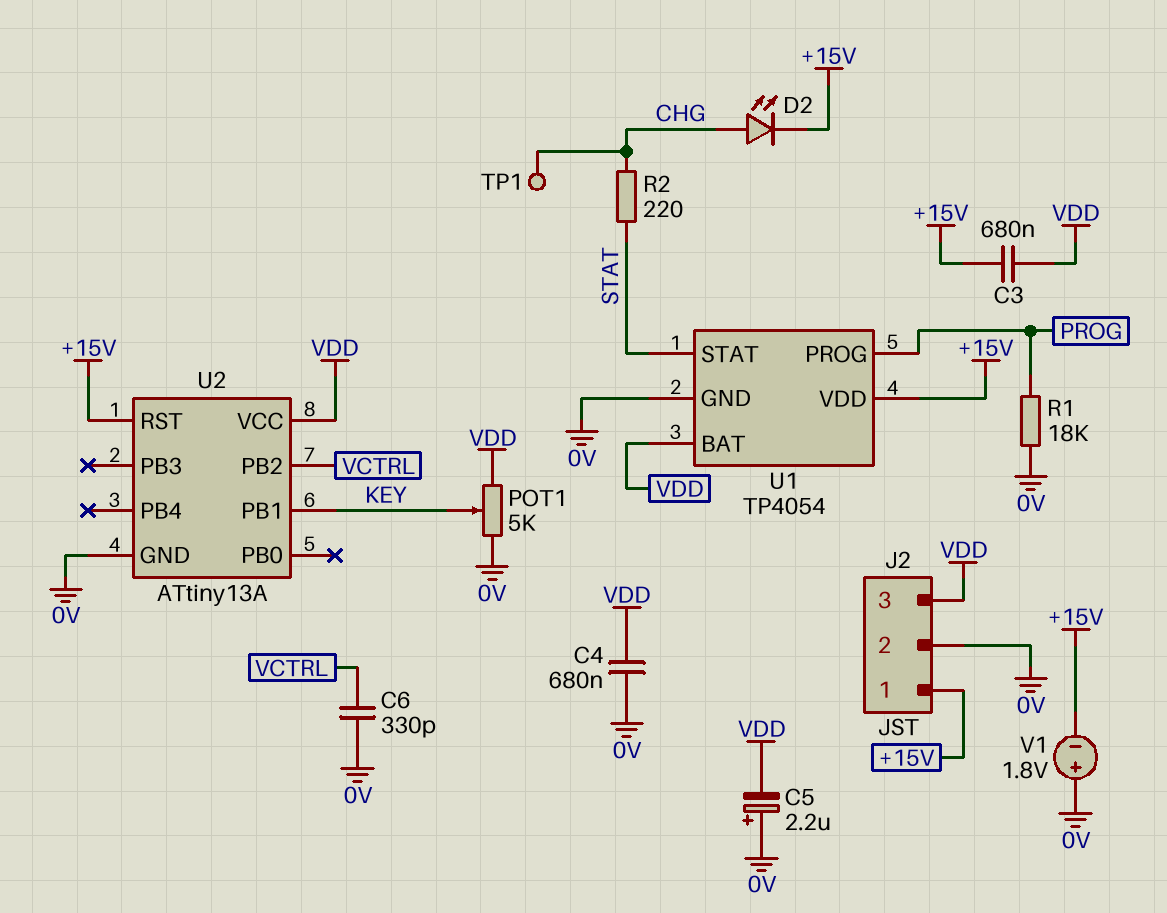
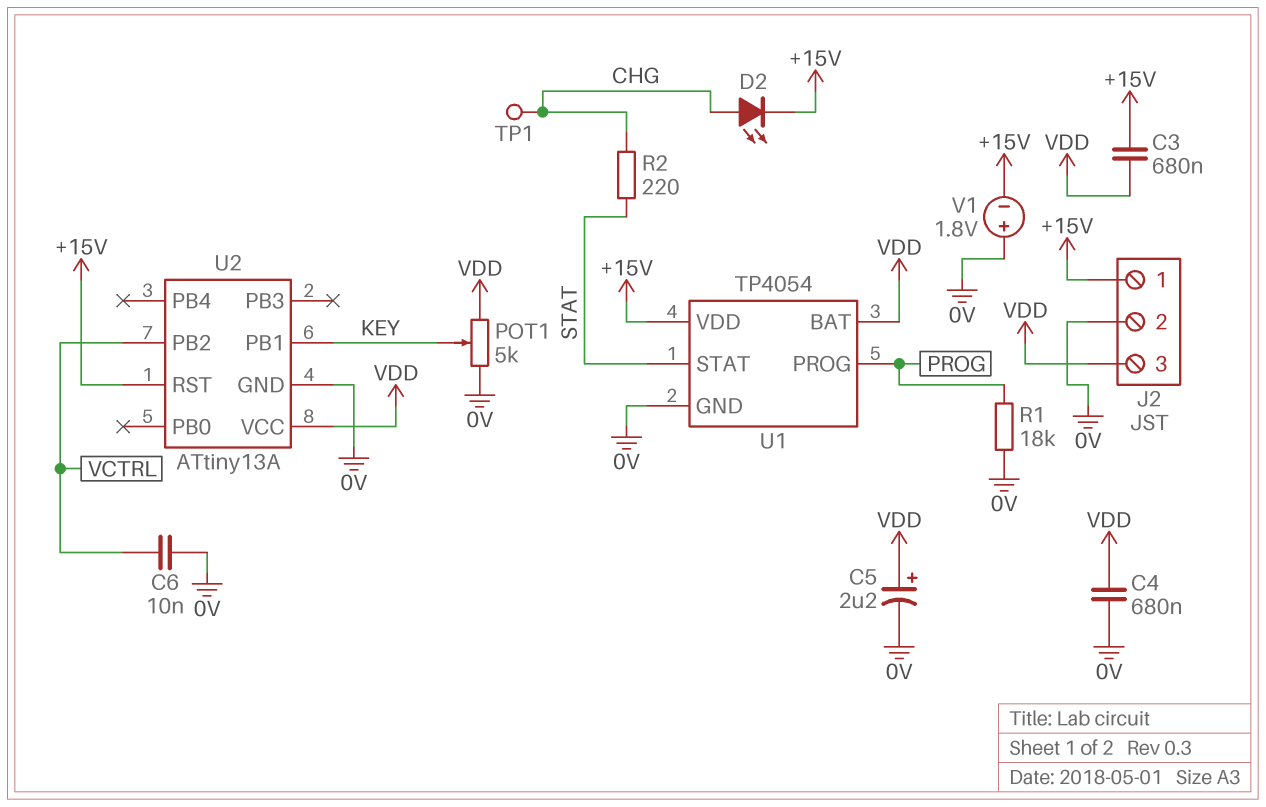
C5: 2.2uF (plus 0V, minus VDD) -> 2.2uF (plus VDD, minus 0V)
C6: 330pF (0V, VCTRL) -> 10nF (0V, VCTRL)

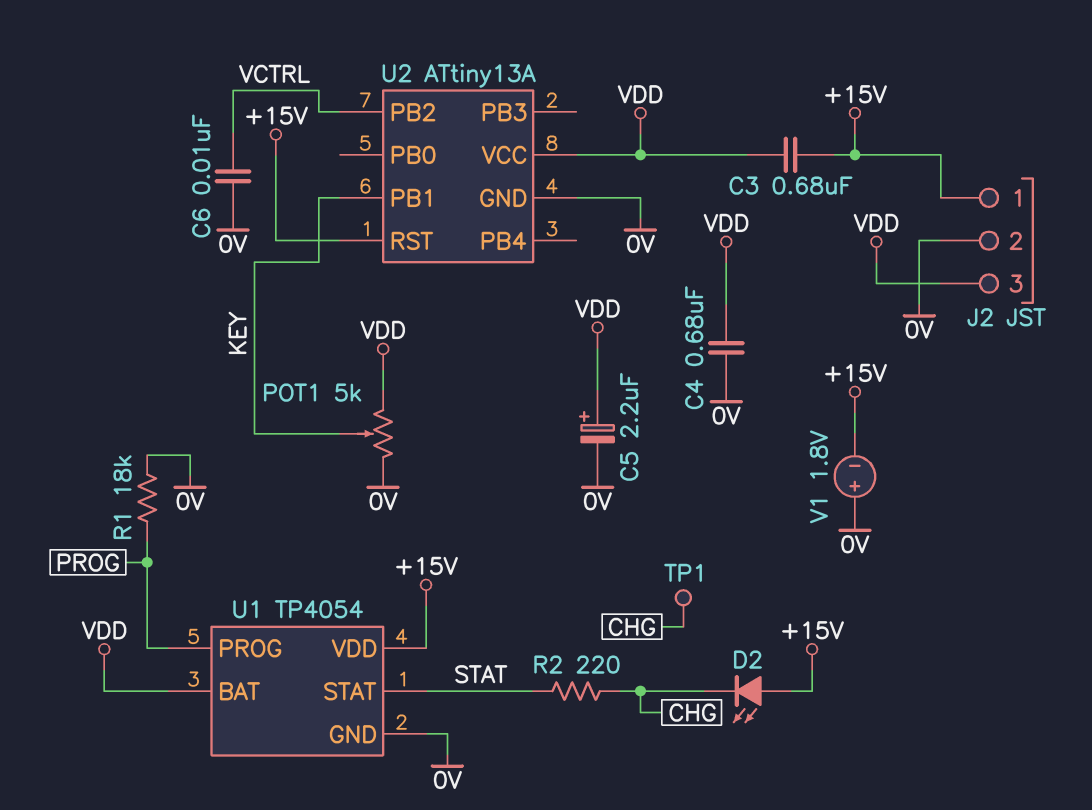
D2: LED (A CHG, K +15V) -> LED (A +15V, K CHG)

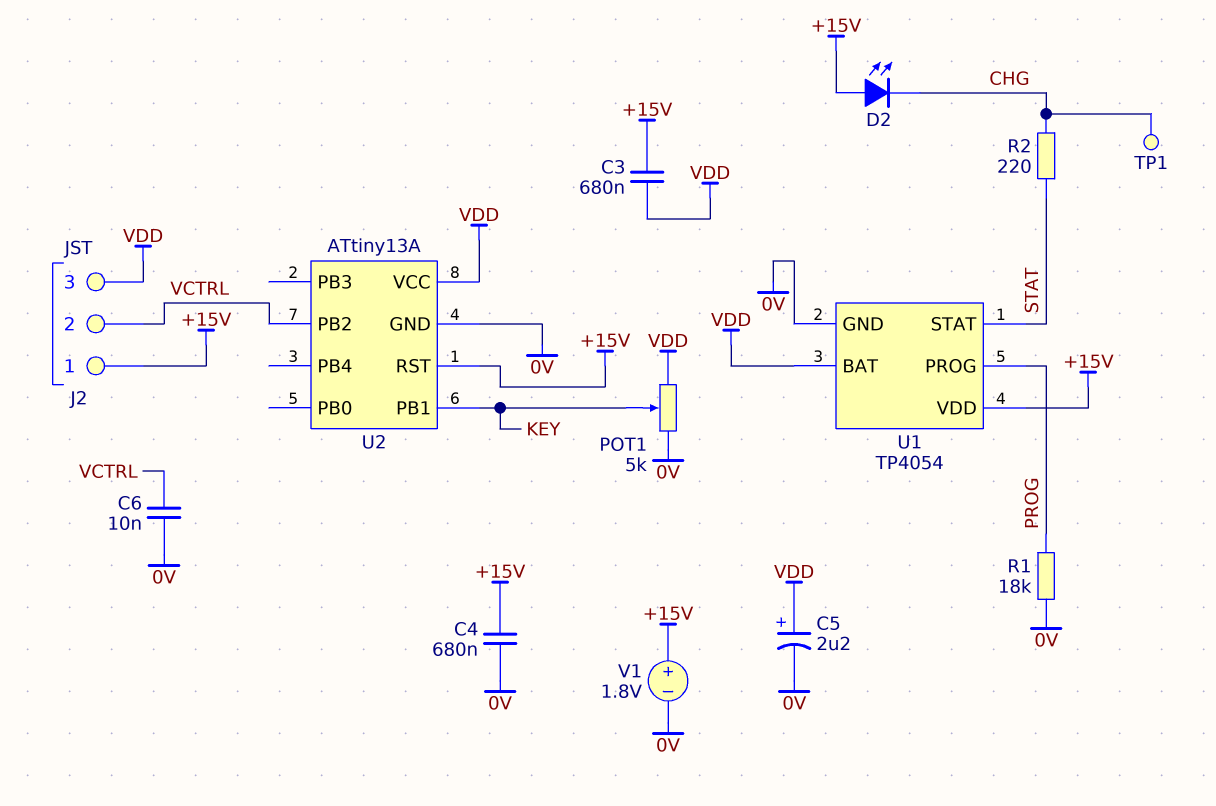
C4: 680nF (0V, VDD) -> 680nF (+15V, 0V)
J2 pin 2: 0V -> VCTRL
V1: 1.8V (plus 0V, minus +15V) -> 1.8V (plus +15V, minus 0V)

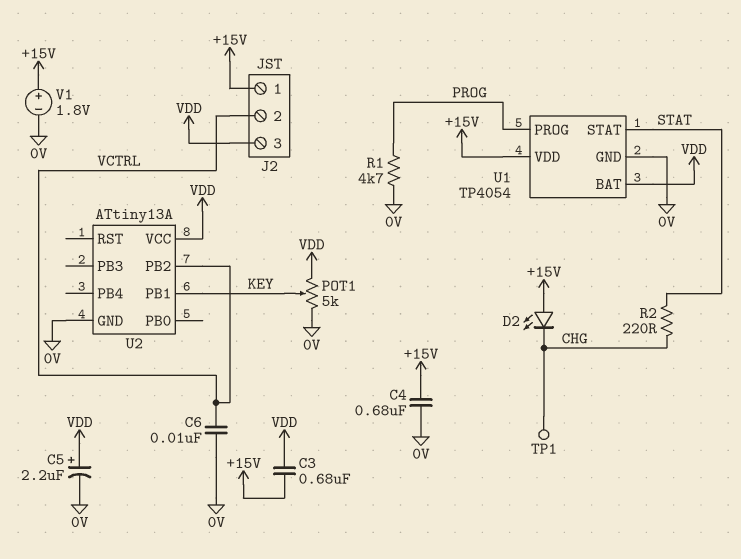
R1: 18k (0V, PROG) -> 4.7k (0V, PROG)
U2 pin RST: +15V -> none

